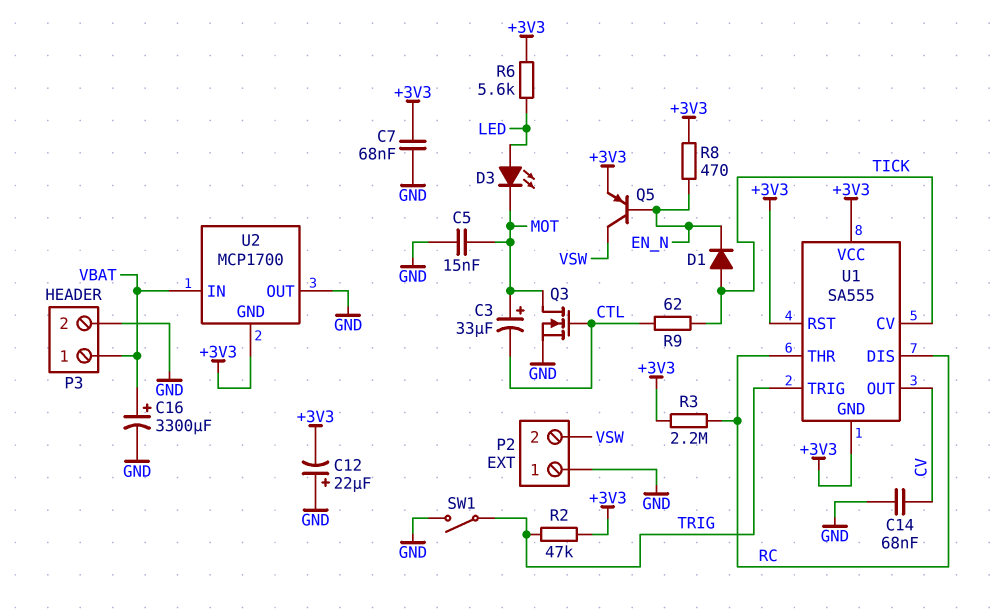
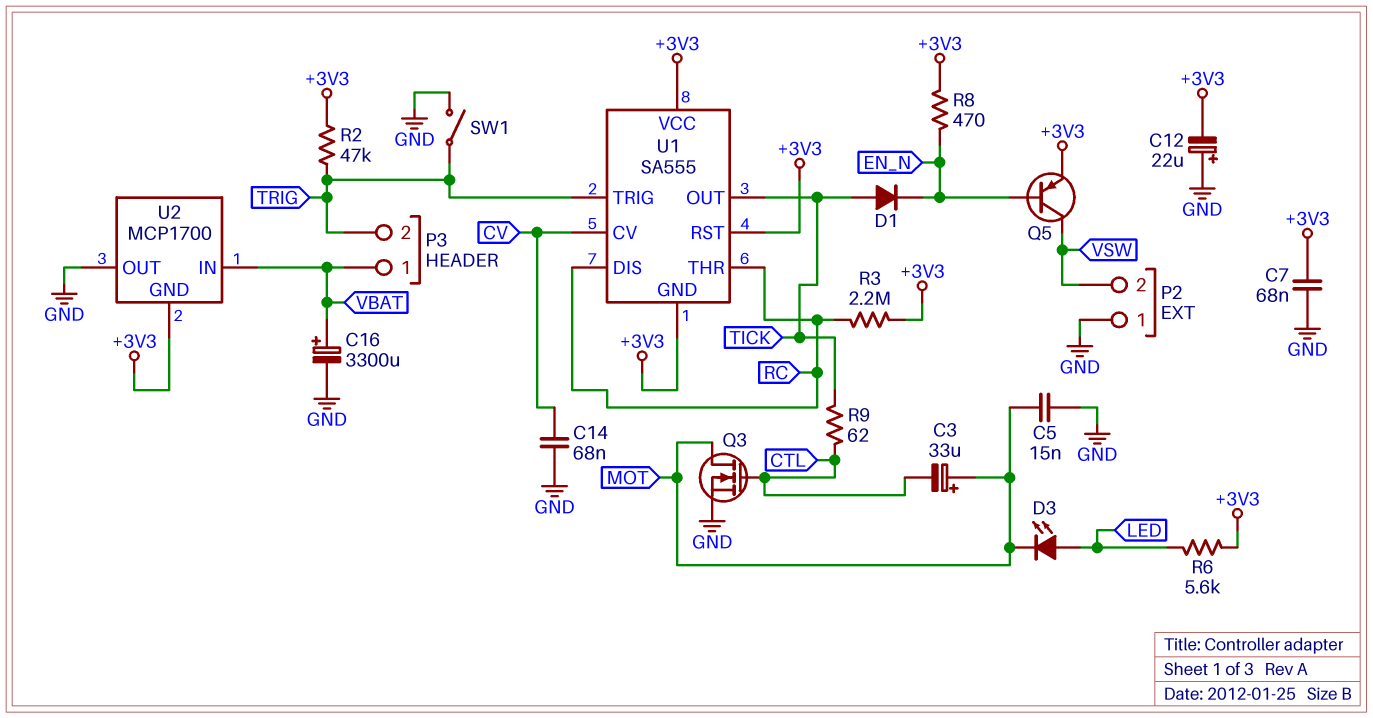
P3 pin 2: GND -> TRIG
U1 pin CV: TICK -> CV
U1 pin OUT: CV -> TICK

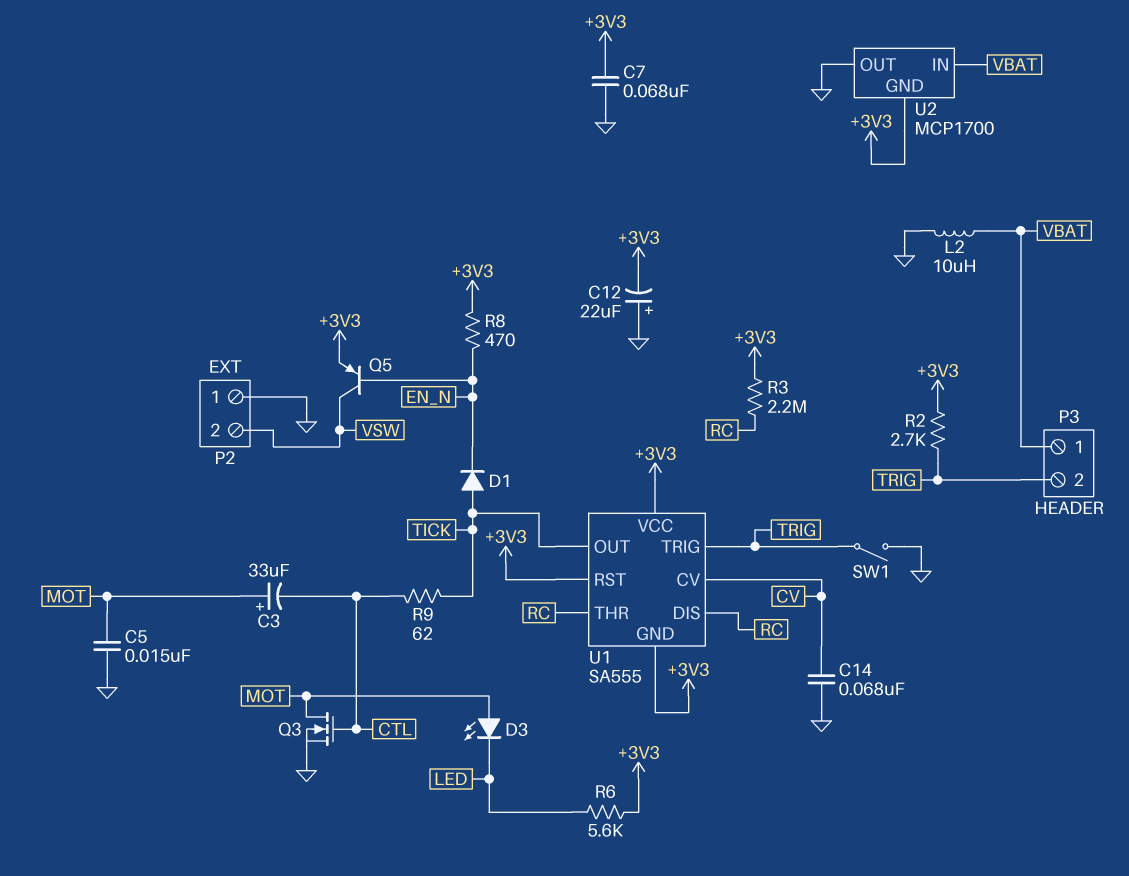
C16: 3300uF (plus VBAT, minus GND) -> none
D3: LED (A LED, K MOT) -> LED (A MOT, K LED)
L2: none -> 10uH (GND, VBAT)
R2: 47k (+3V3, TRIG) -> 2.7k (+3V3, TRIG)

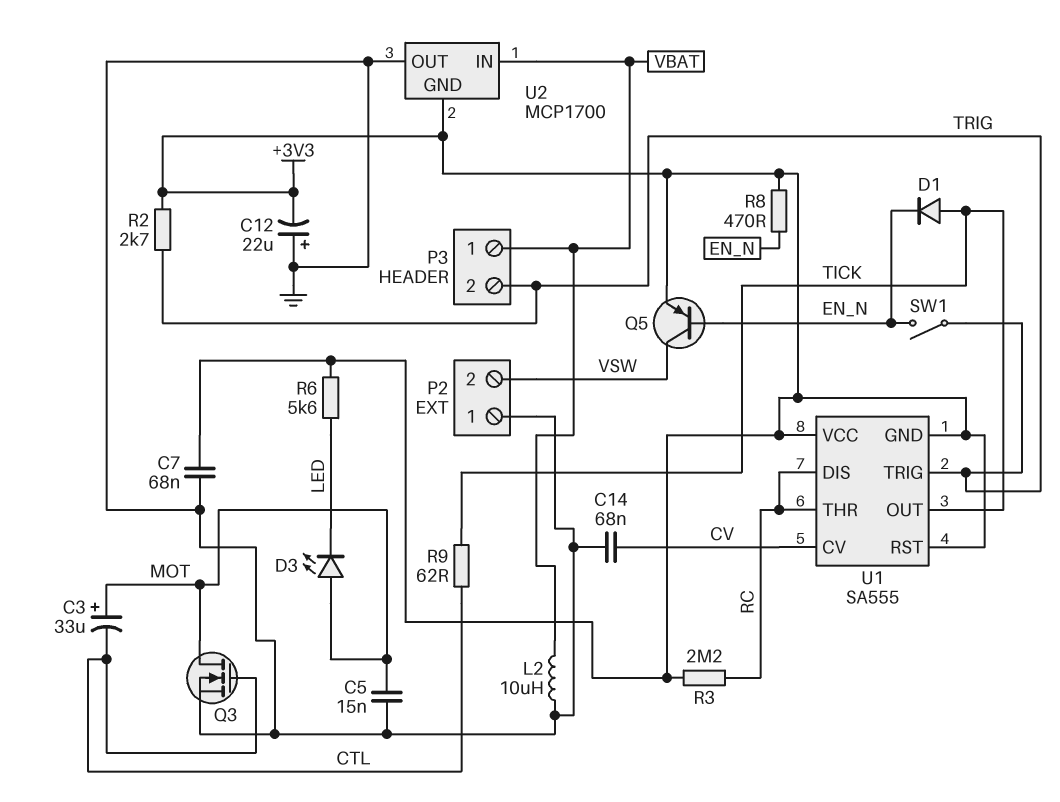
SW1: switch (GND, TRIG) -> switch (EN_N, TRIG)

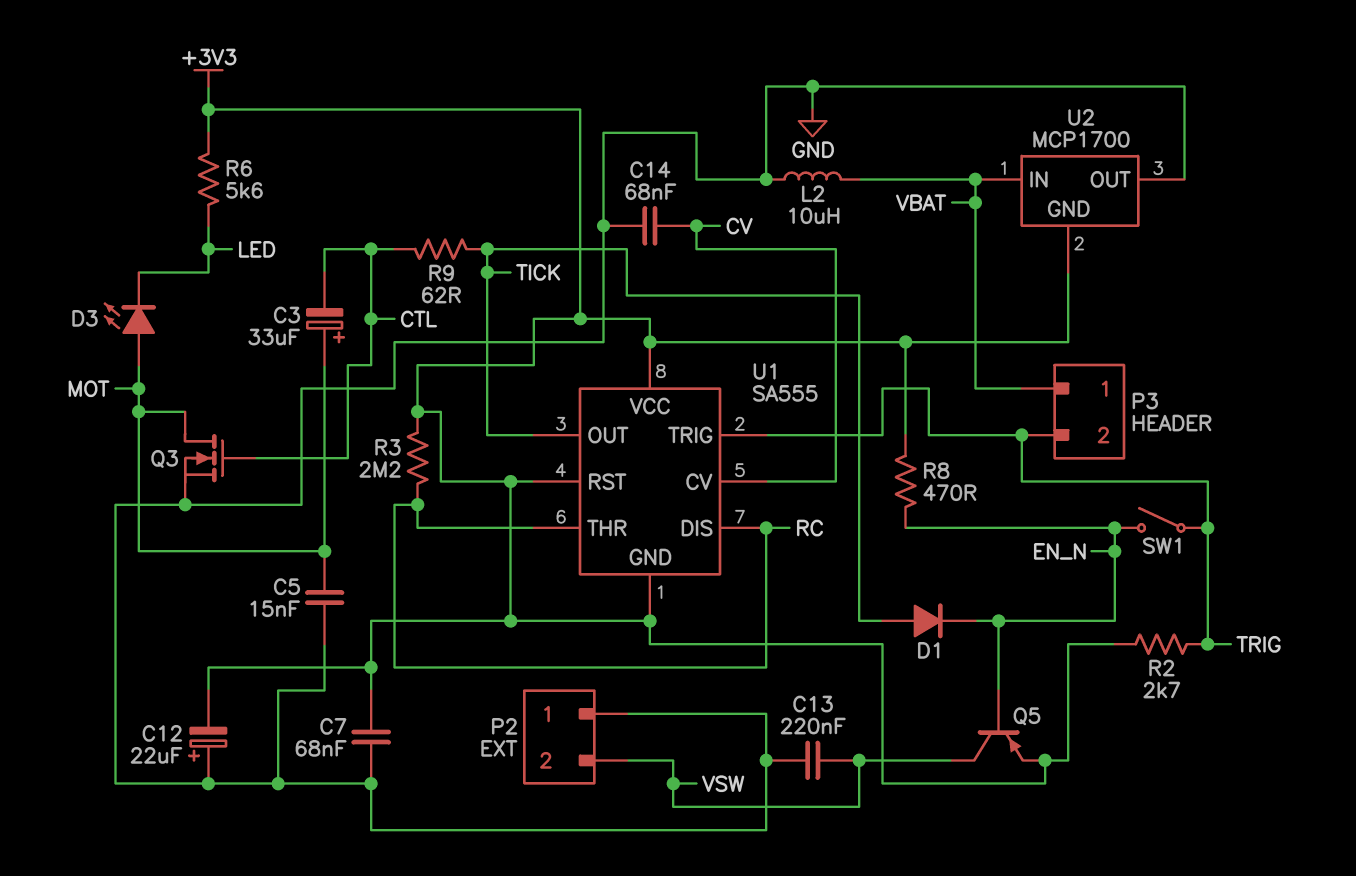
C13: none -> 220nF (GND, VSW)

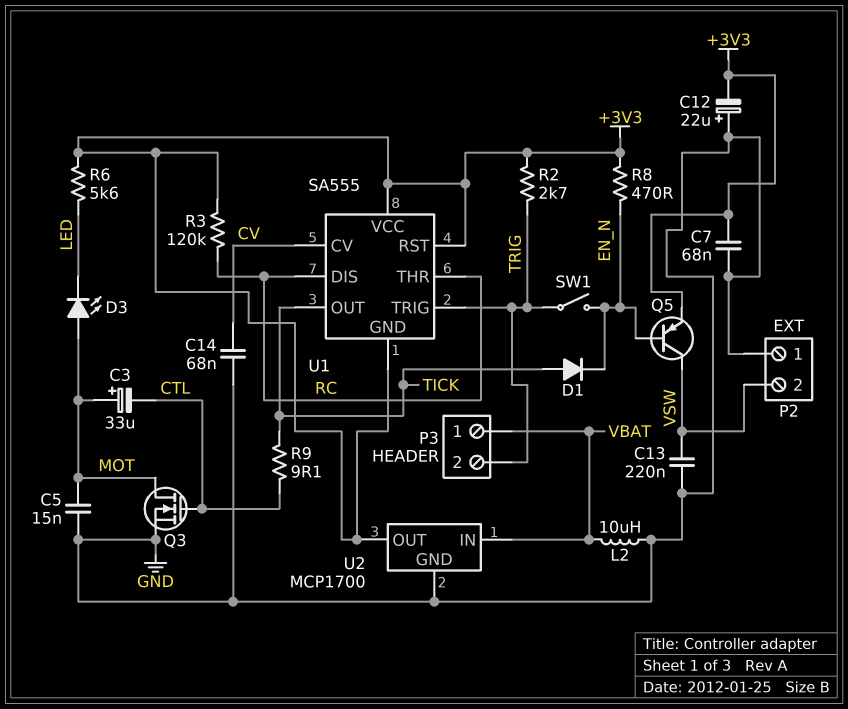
R3: 2.2M (+3V3, RC) -> 120k (+3V3, RC)
R9: 62 (CTL, TICK) -> 9.1 (CTL, TICK)
U2 pin GND: +3V3 -> GND
U2 pin OUT: GND -> +3V3

